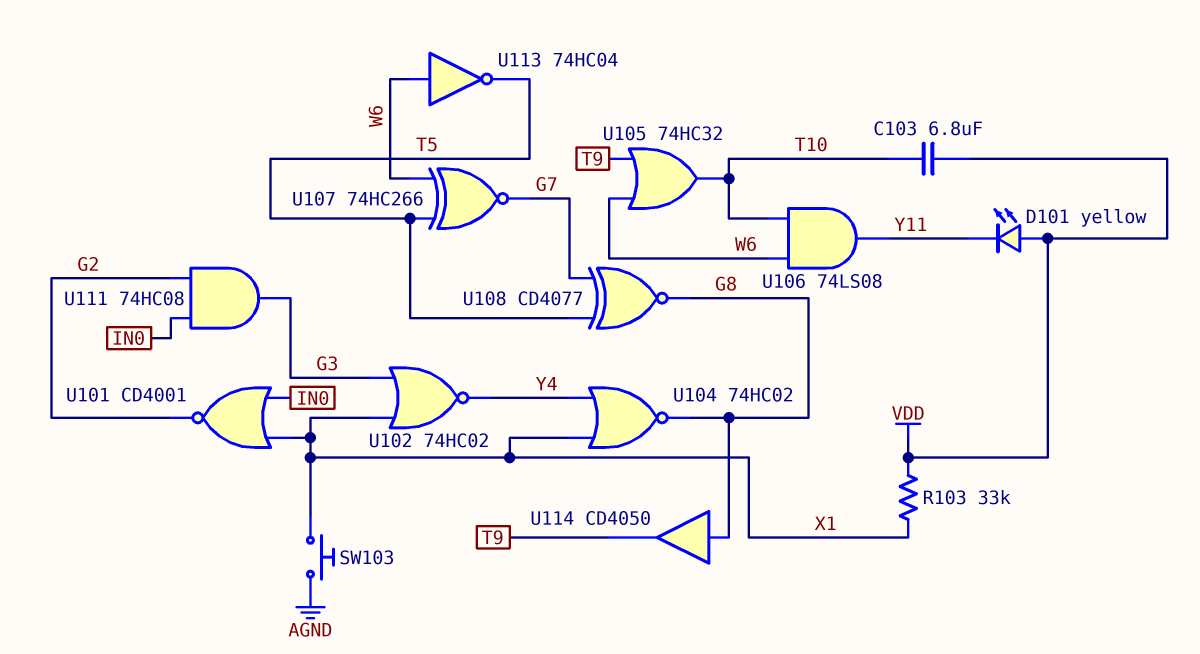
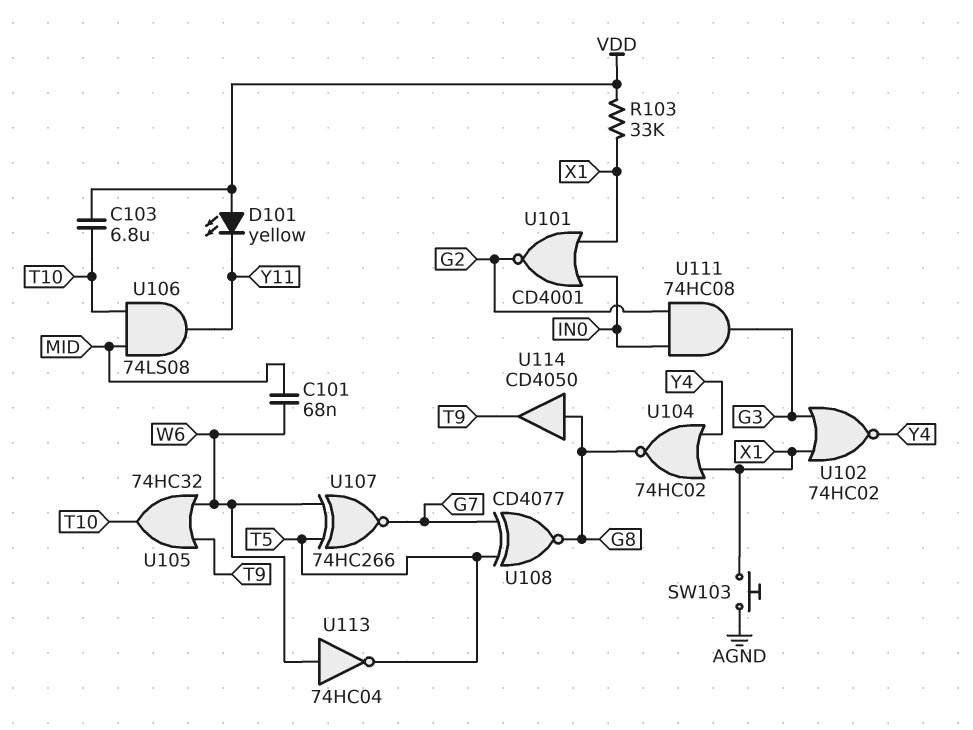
C101: none -> 68nF (MID, W6)
U106: AND 74LS08 (in T10, in W6, out Y11) -> AND 74LS08 (in MID, in T10, out Y11)

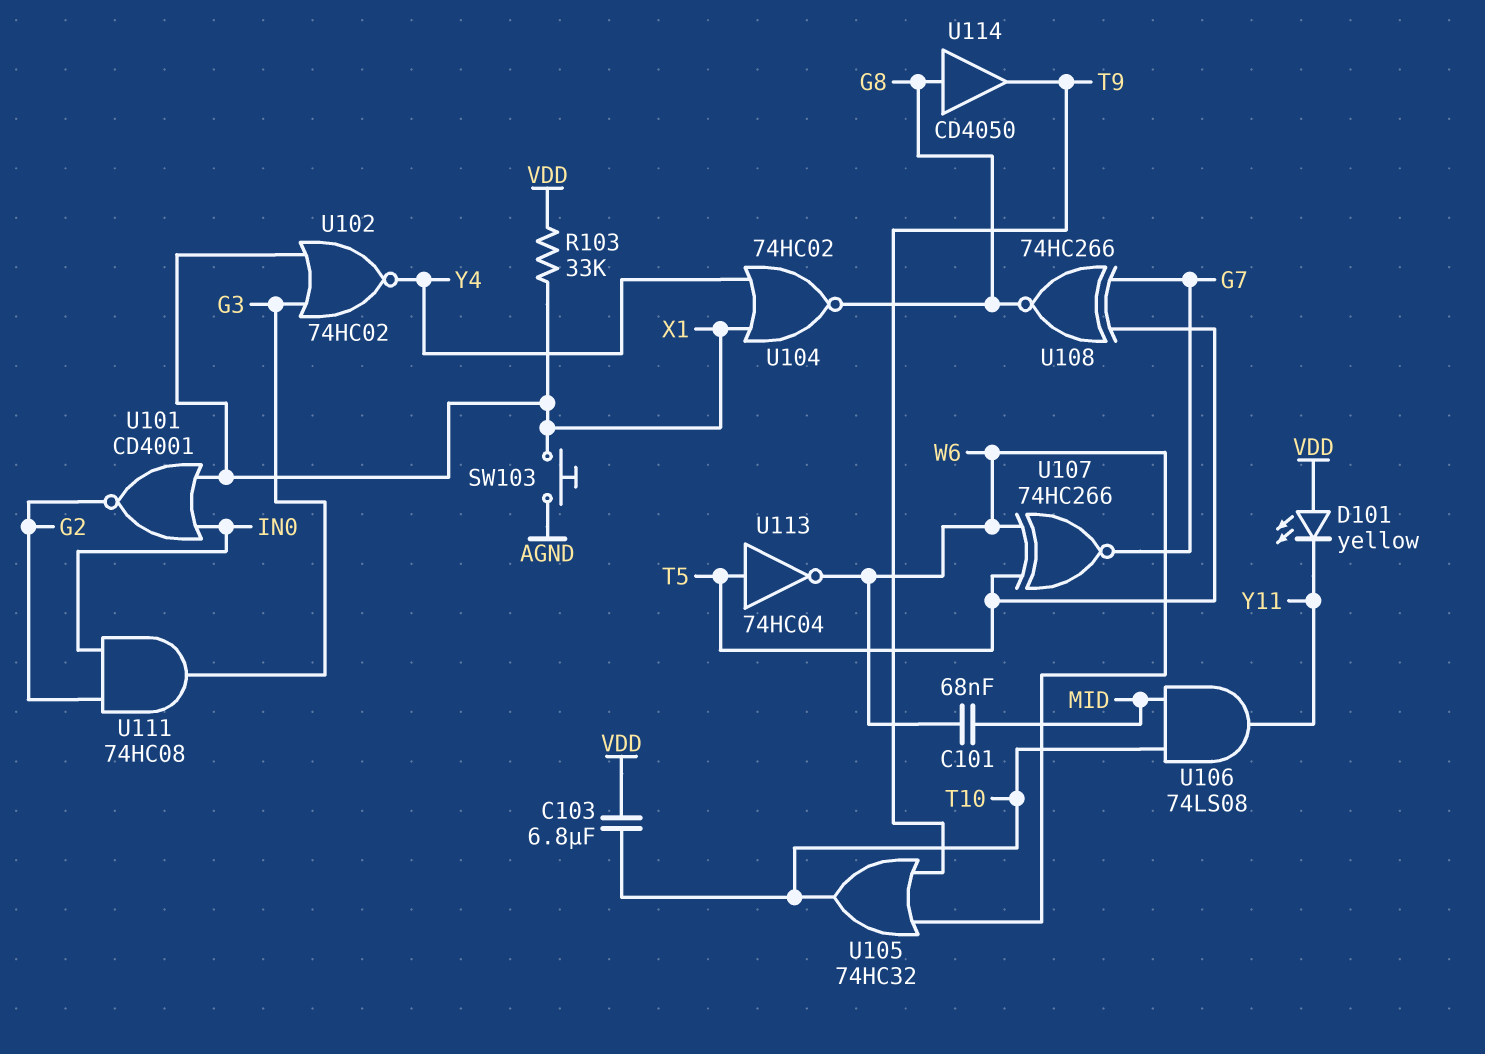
U108: XNOR CD4077 (in G7, in T5, out G8) -> XNOR 74HC266 (in G7, in T5, out G8)
U113: NOT 74HC04 (in W6, out T5) -> NOT 74HC04 (in T5, out W6)

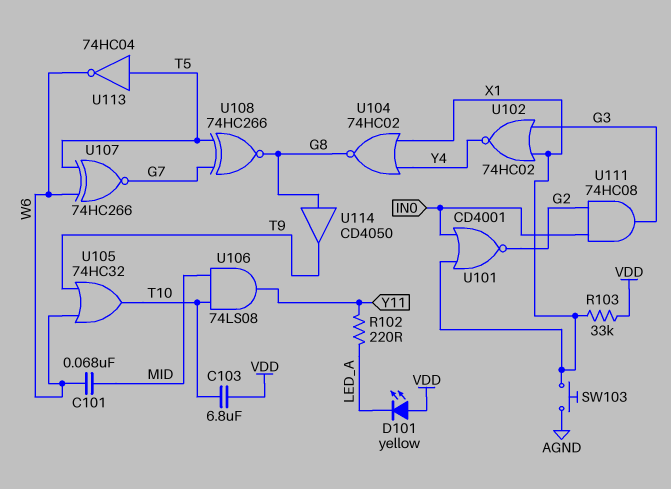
D101: LED yellow (A VDD, K Y11) -> LED yellow (A VDD, K LED_A)
R102: none -> 220 (LED_A, Y11)

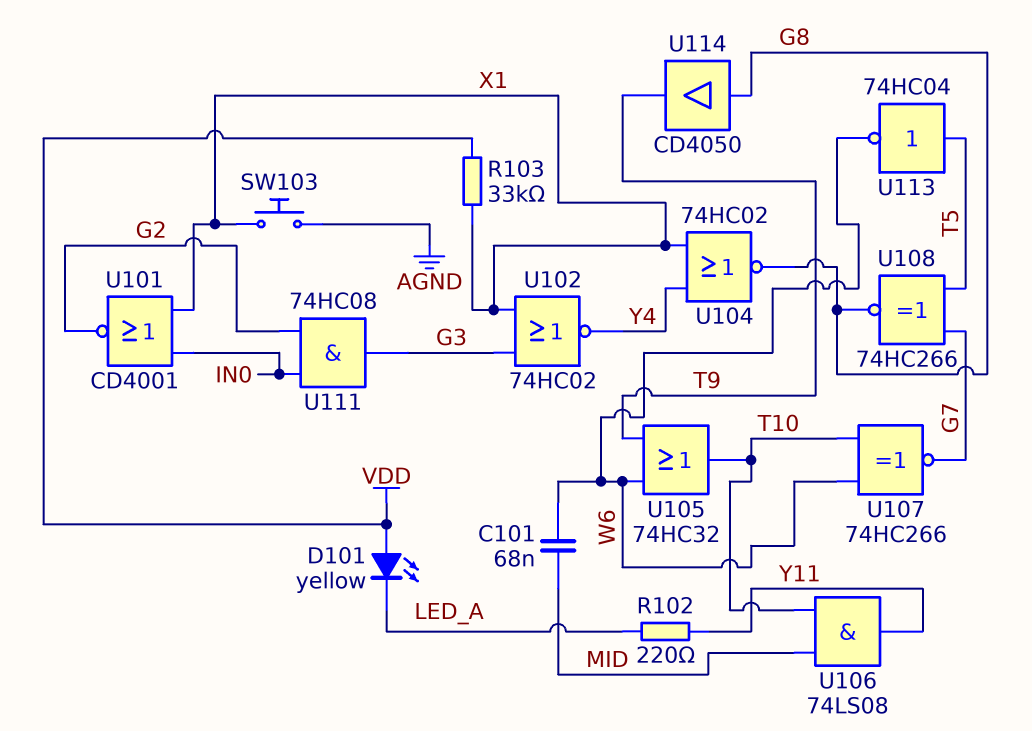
C103: 6.8uF (T10, VDD) -> none
U107: XNOR 74HC266 (in T5, in W6, out G7) -> XNOR 74HC266 (in T10, in W6, out G7)

